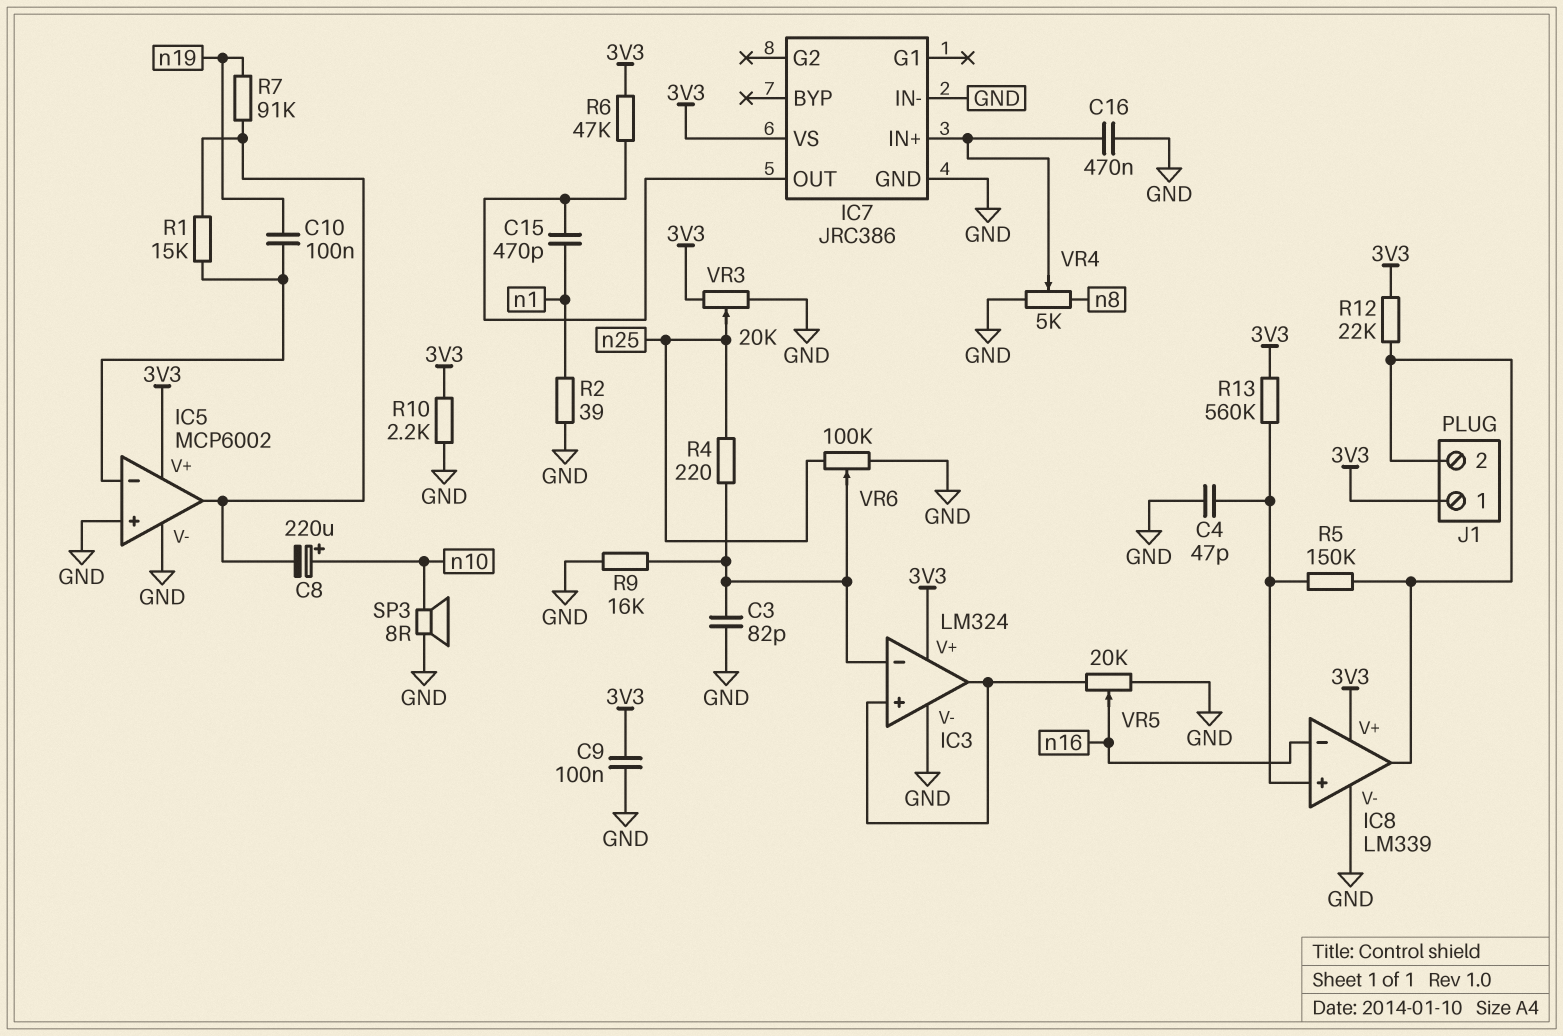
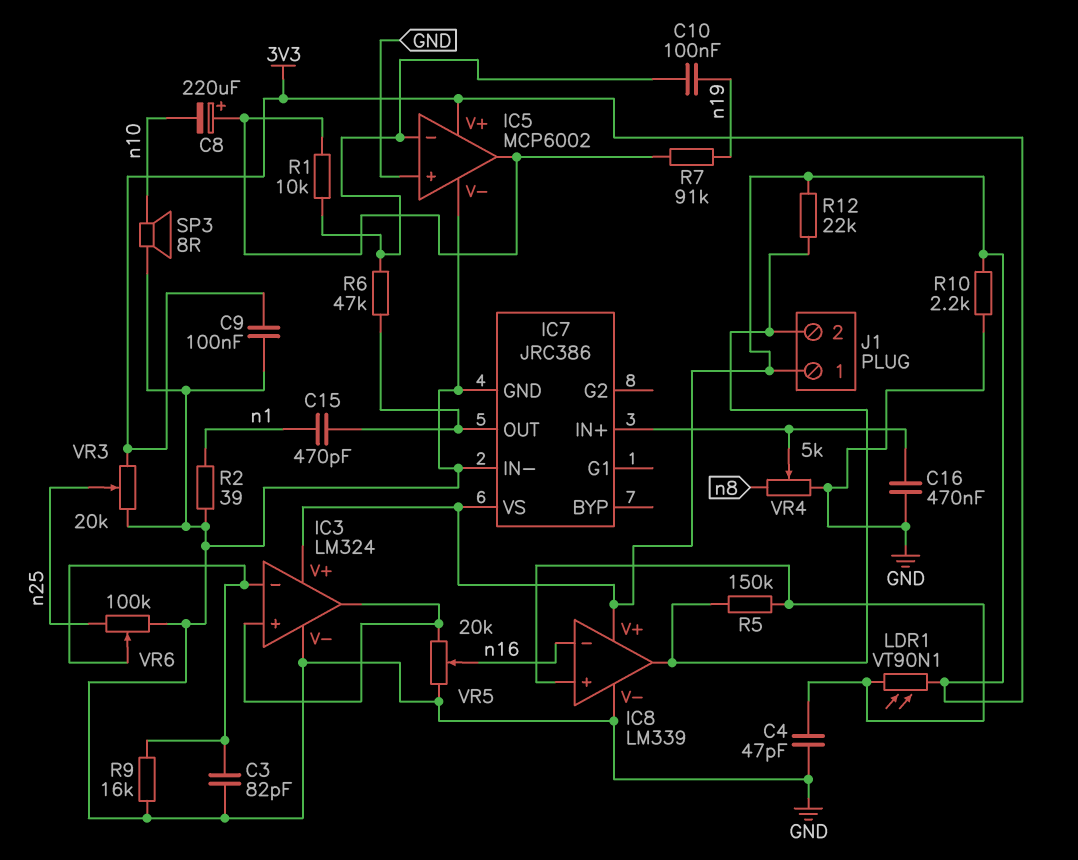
C8: 220uF (plus n10, minus IC5/out) -> 220uF (plus IC5/out, minus n10)
LDR1: none -> VT90N1 (3V3, IC8/in+)
R1: 15k (IC5/in-, IC5/out) -> 10k (IC5/in-, IC5/out)
R4: 220 (IC3/in-, n25) -> none
R6: 47k (3V3, IC7/OUT) -> 47k (IC5/in-, IC7/OUT)
R13: 560k (3V3, IC8/in+) -> none

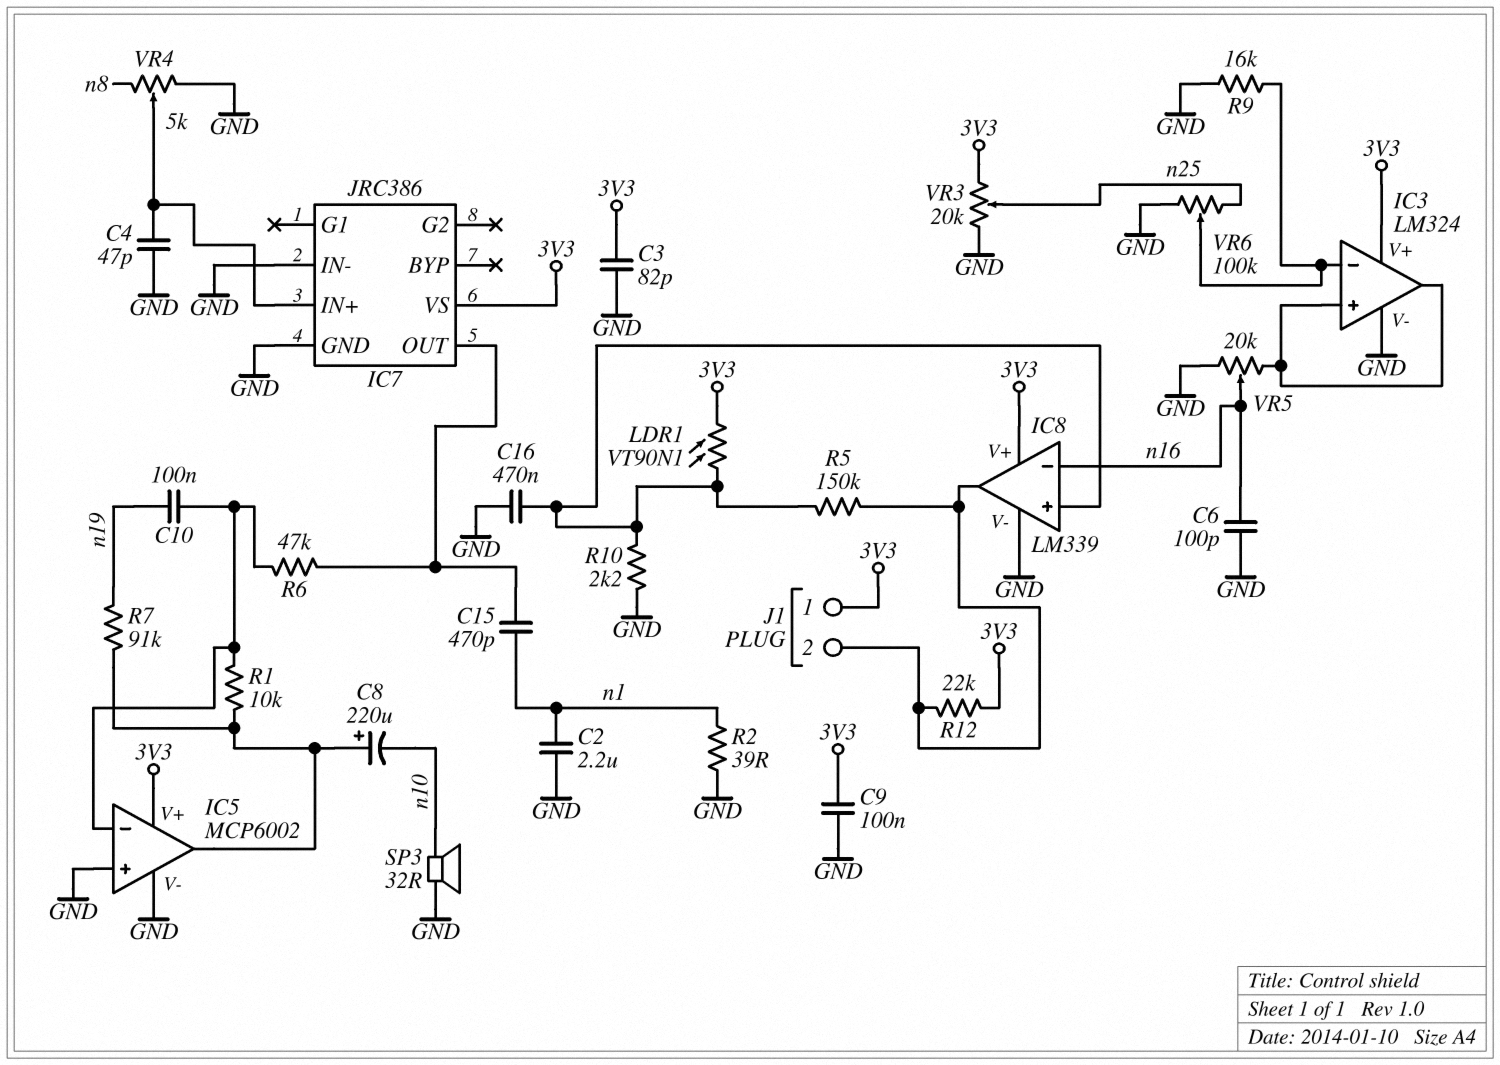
C2: none -> 2.2uF (GND, n1)
C3: 82pF (GND, IC3/in-) -> 82pF (3V3, GND)
C4: 47pF (GND, IC8/in+) -> 47pF (GND, IC7/IN+)
C6: none -> 100pF (GND, n16)
C16: 470nF (GND, IC7/IN+) -> 470nF (GND, IC8/in+)
R10: 2.2k (3V3, GND) -> 2.2k (GND, IC8/in+)
SP3: speaker 8R (GND, n10) -> speaker 32R (GND, n10)

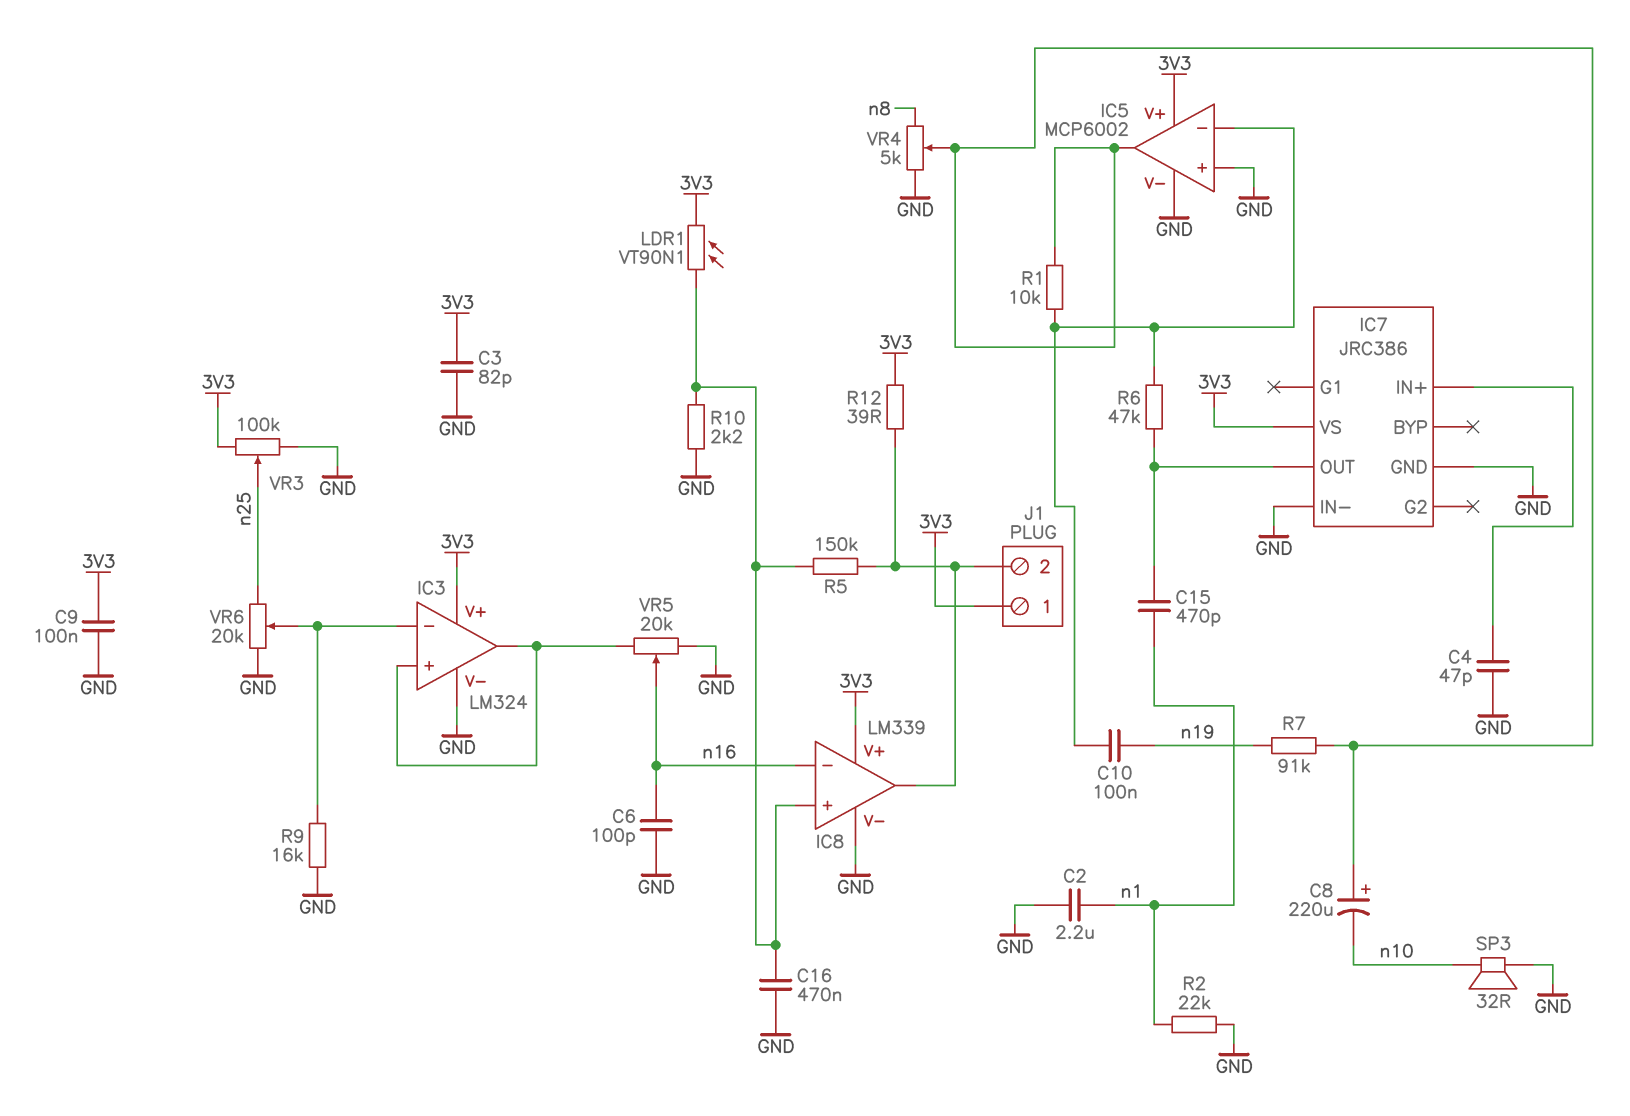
R2: 39 (GND, n1) -> 22k (GND, n1)
R12: 22k (3V3, IC8/out) -> 39 (3V3, IC8/out)
VR3: 20k (3V3, GND, wiper n25) -> 100k (3V3, GND, wiper n25)
VR4: 5k (GND, n8, wiper IC7/IN+) -> 5k (GND, n8, wiper IC5/out)
VR6: 100k (GND, n25, wiper IC3/in-) -> 20k (GND, n25, wiper IC3/in-)

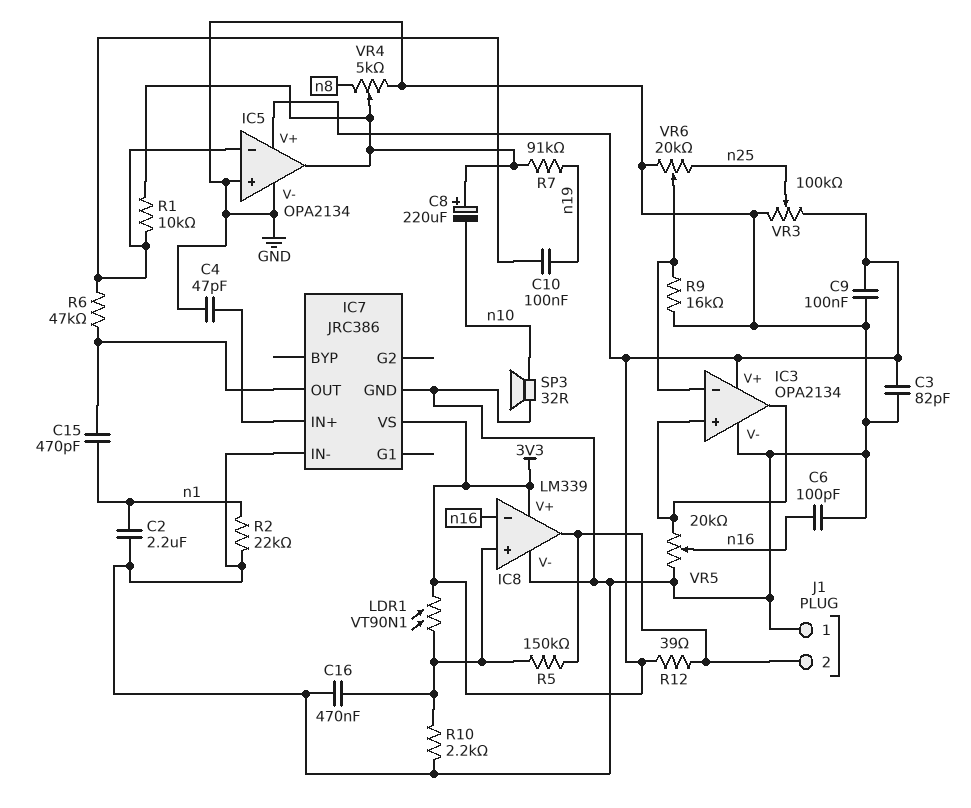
IC3: LM324 -> OPA2134
IC5: MCP6002 -> OPA2134
J1 pin 1: 3V3 -> GND

